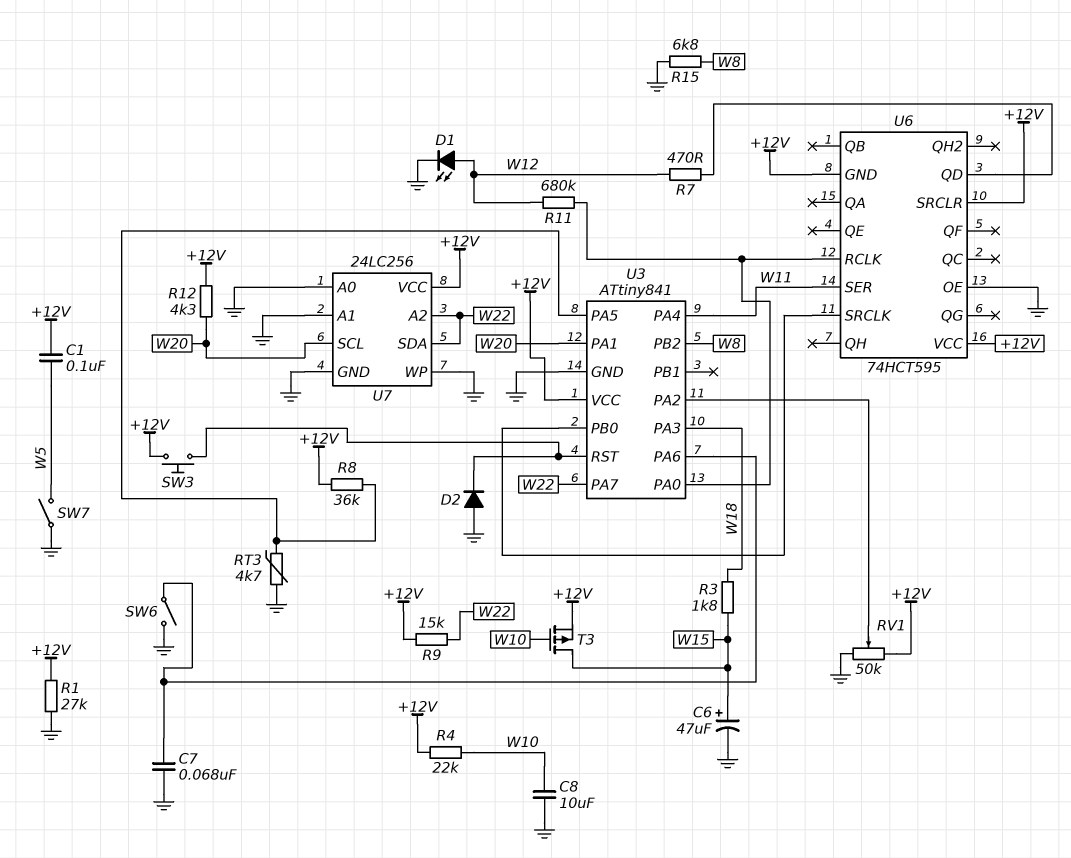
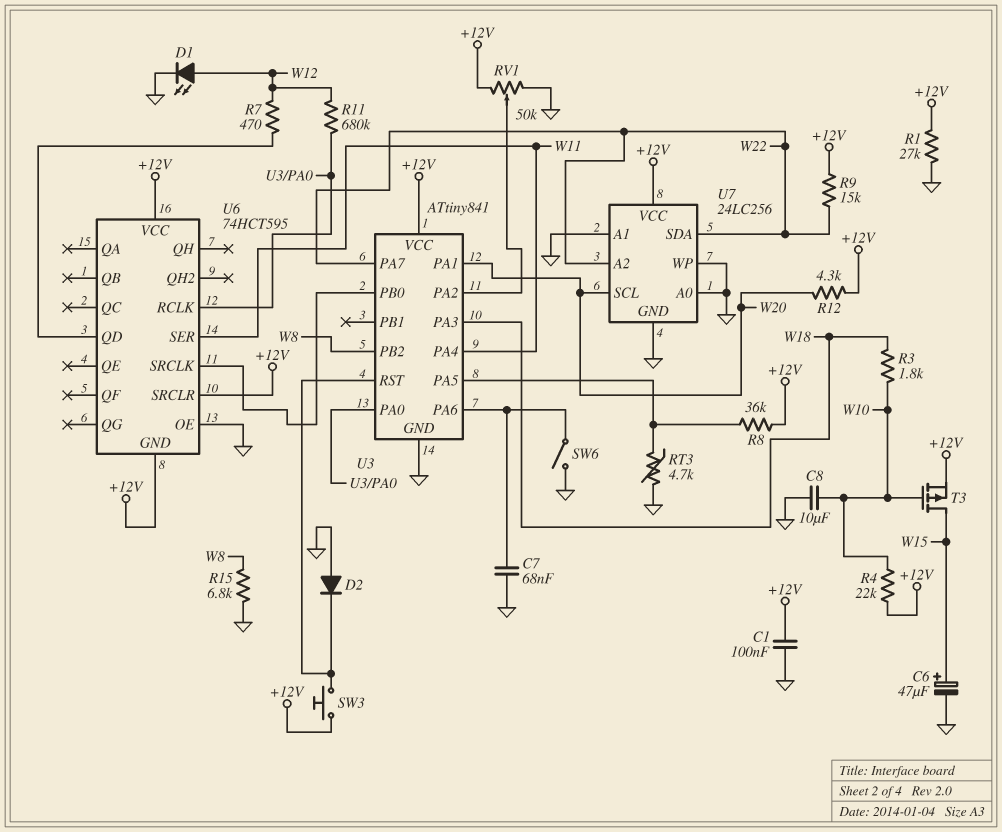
C1: 100nF (+12V, W5) -> 100nF (+12V, GND)
R3: 1.8k (W15, W18) -> 1.8k (W10, W18)
SW7: switch (GND, W5) -> none

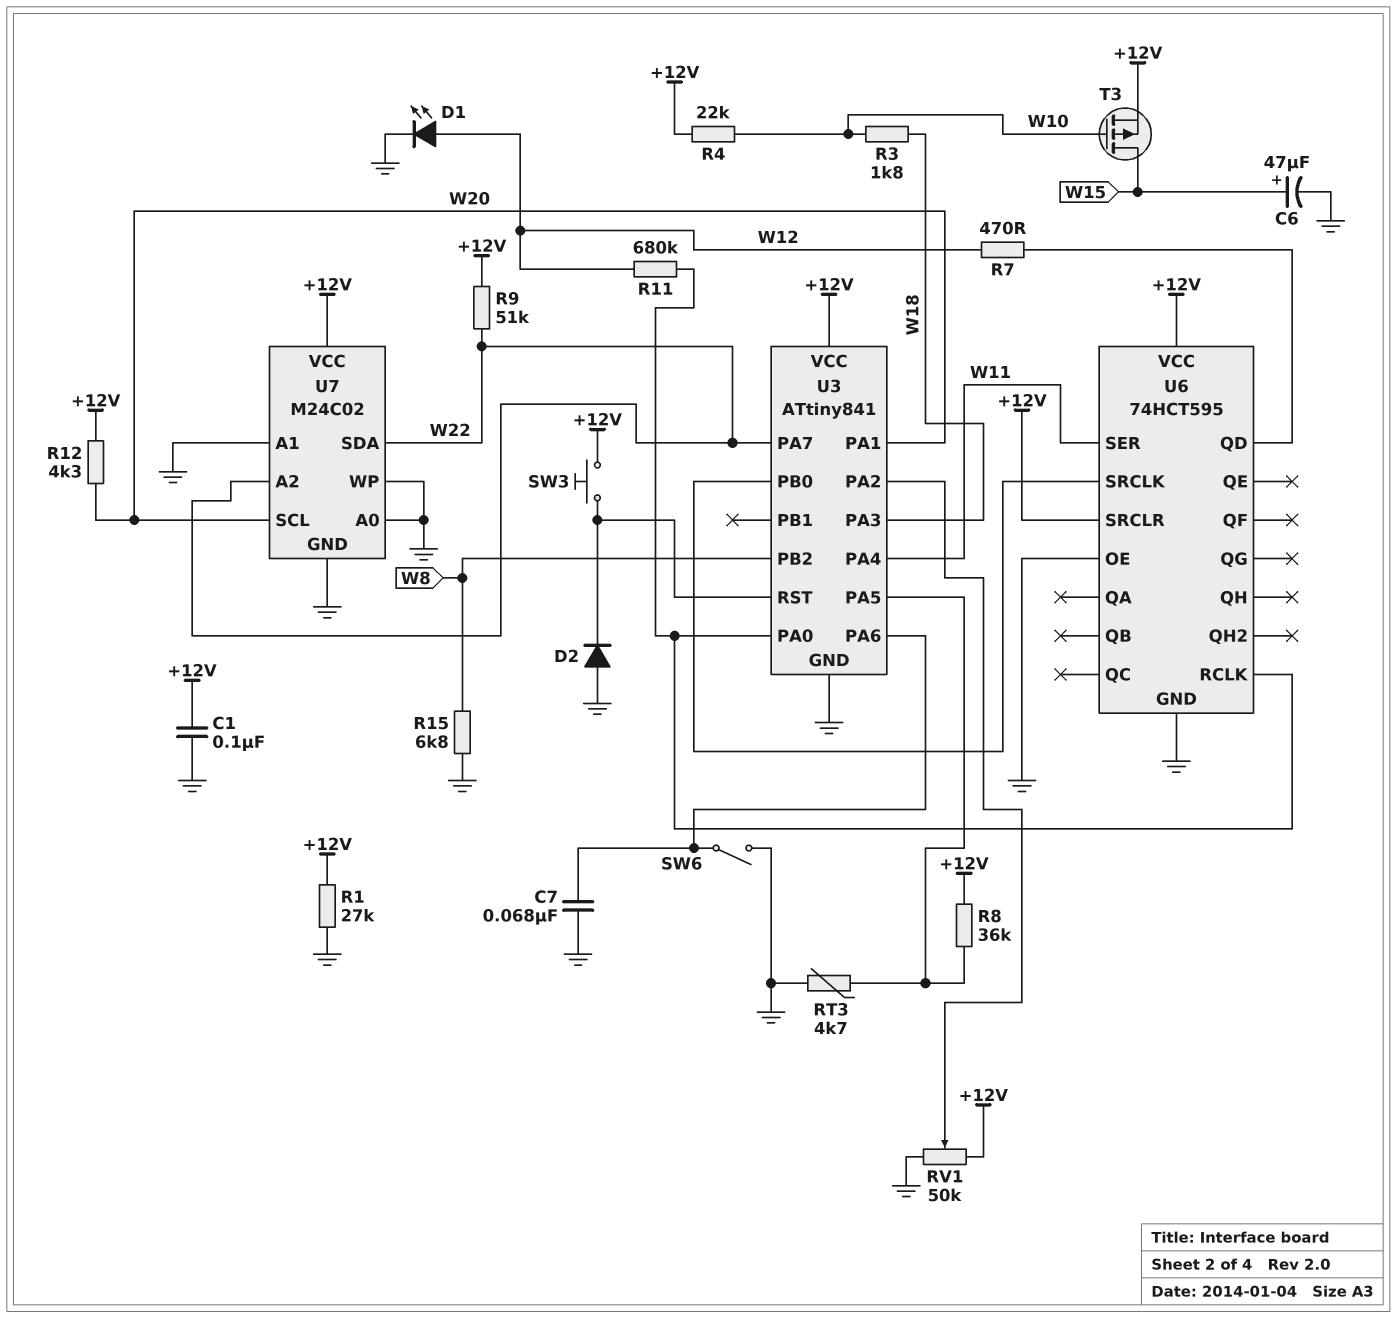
C8: 10uF (GND, W10) -> none
R9: 15k (+12V, W22) -> 51k (+12V, W22)
U6 pin GND: +12V -> GND
U7: 24LC256 -> M24C02

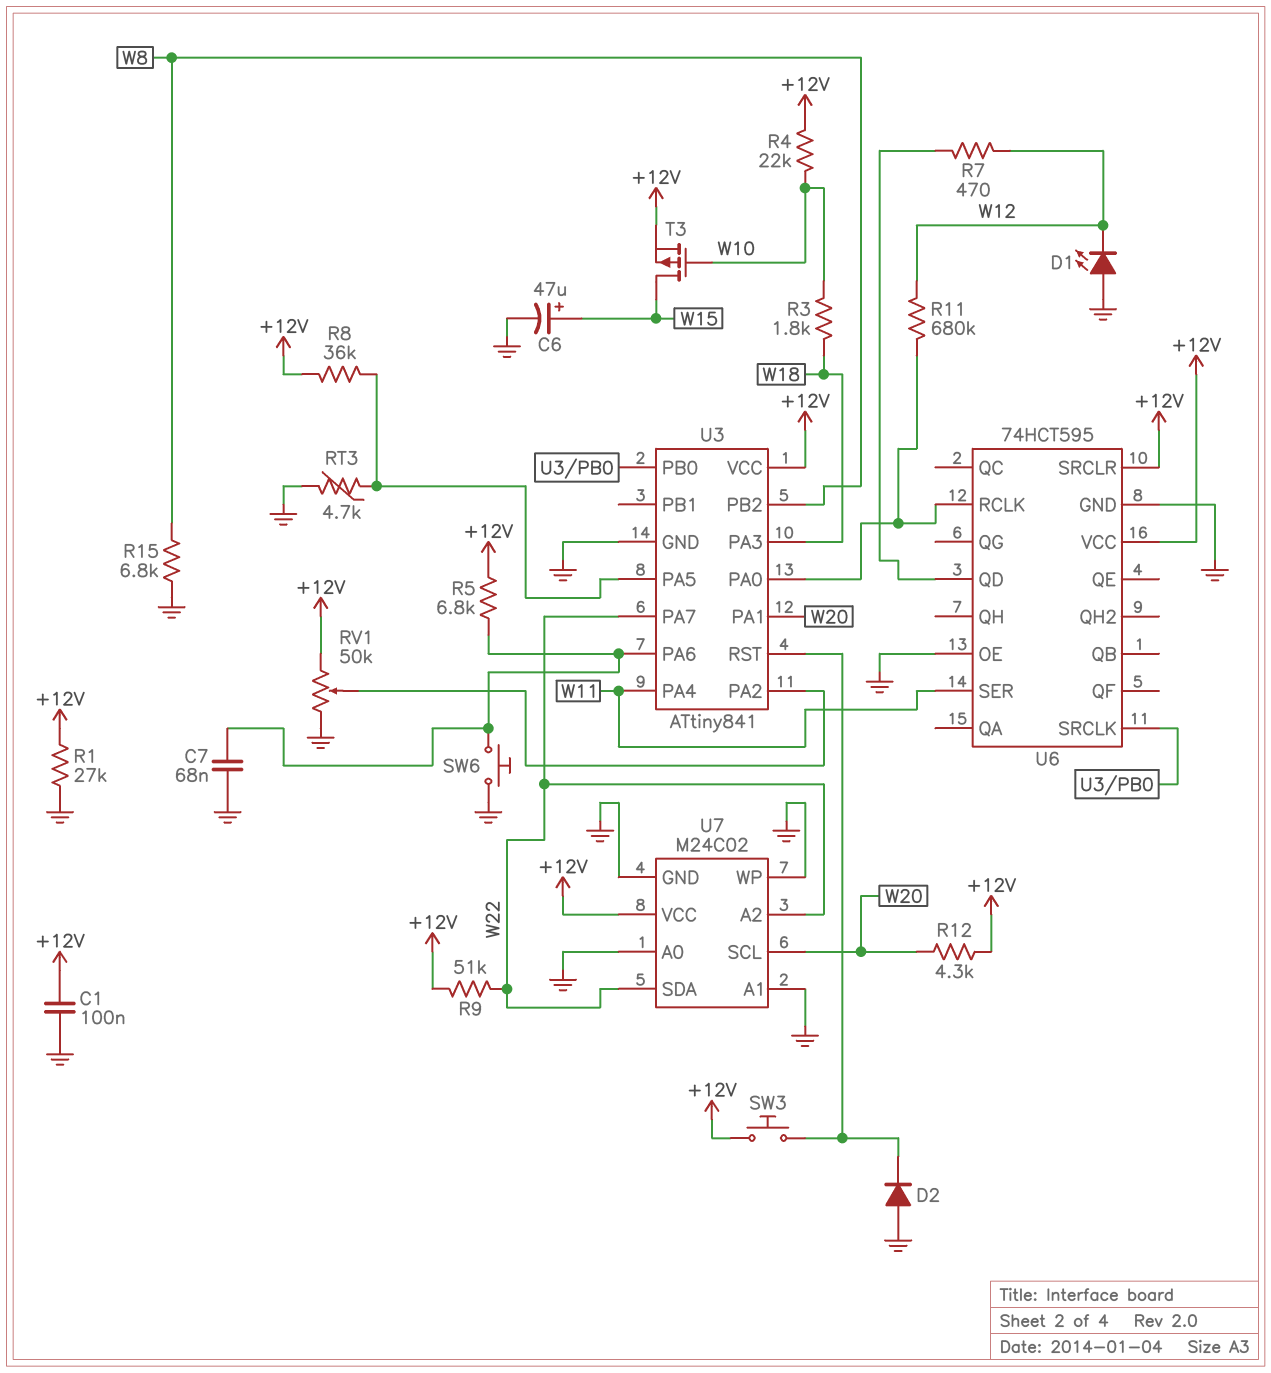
D1: LED (A W12, K GND) -> LED (A GND, K W12)
R5: none -> 6.8k (+12V, U3/PA6)
SW6: switch (GND, U3/PA6) -> button (GND, U3/PA6)

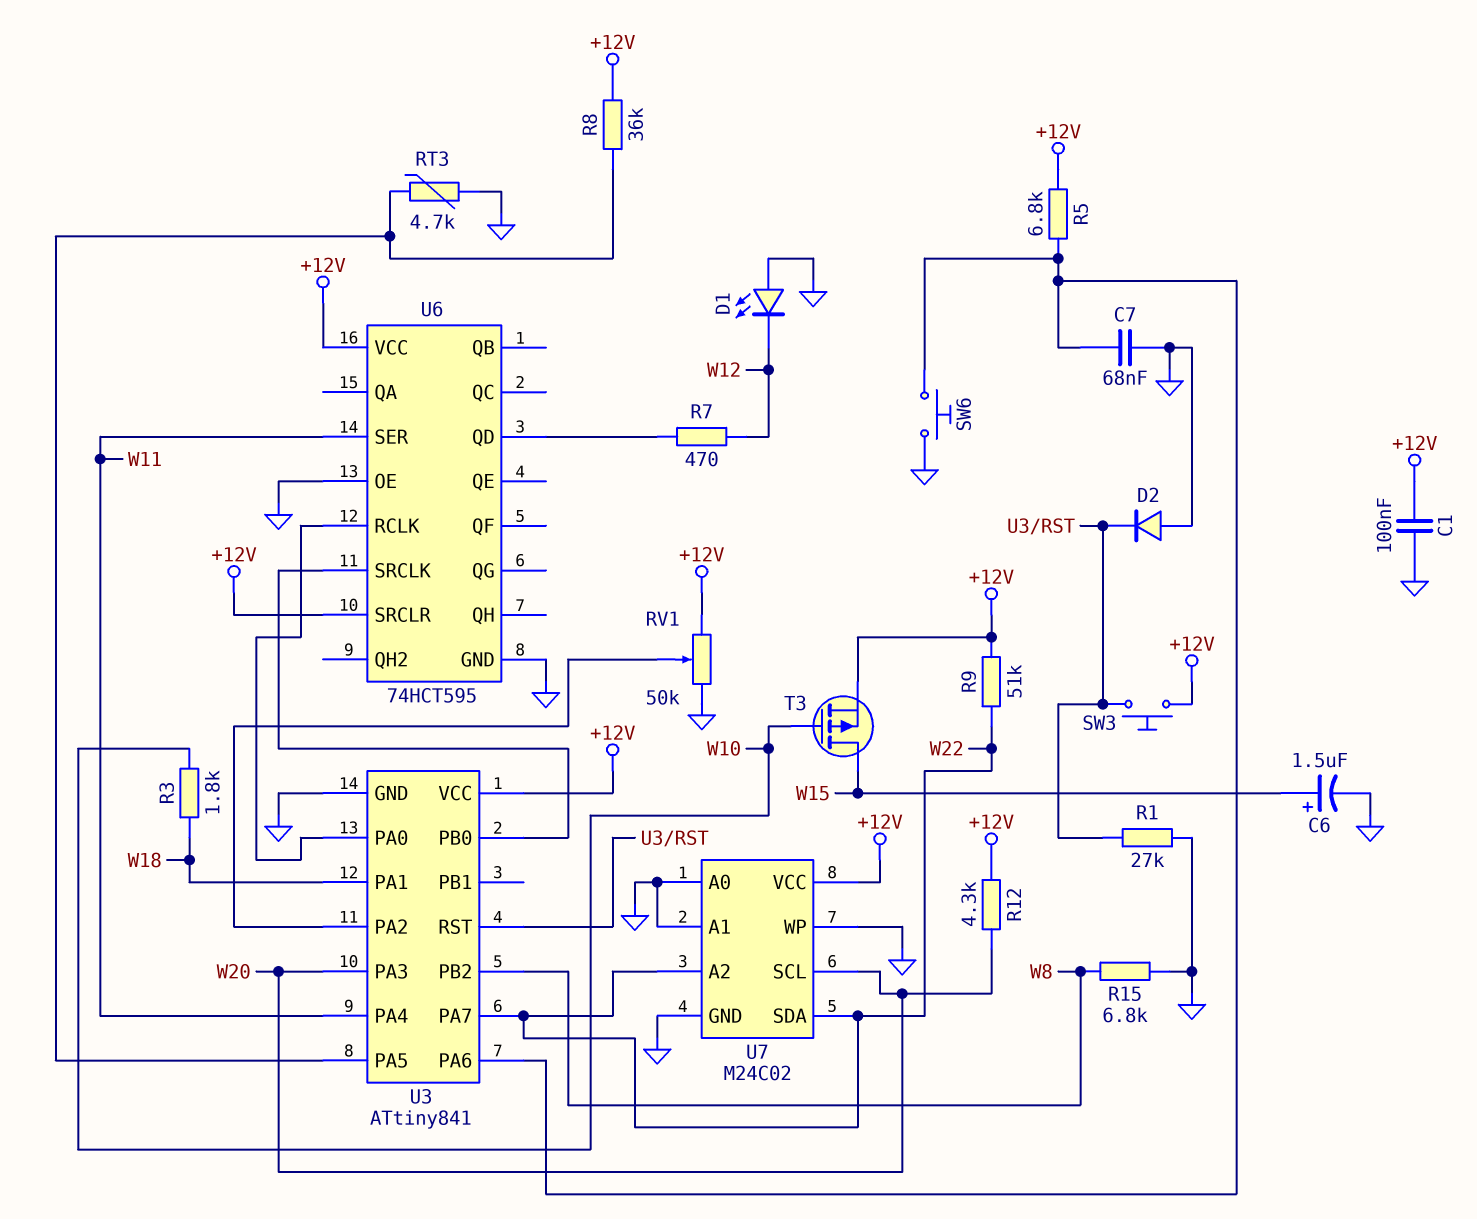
C6: 47uF (plus W15, minus GND) -> 1.5uF (plus W15, minus GND)
R1: 27k (+12V, GND) -> 27k (GND, U3/RST)
R4: 22k (+12V, W10) -> none
R11: 680k (U3/PA0, W12) -> none
U3 pin PA1: W20 -> W18
U3 pin PA3: W18 -> W20

